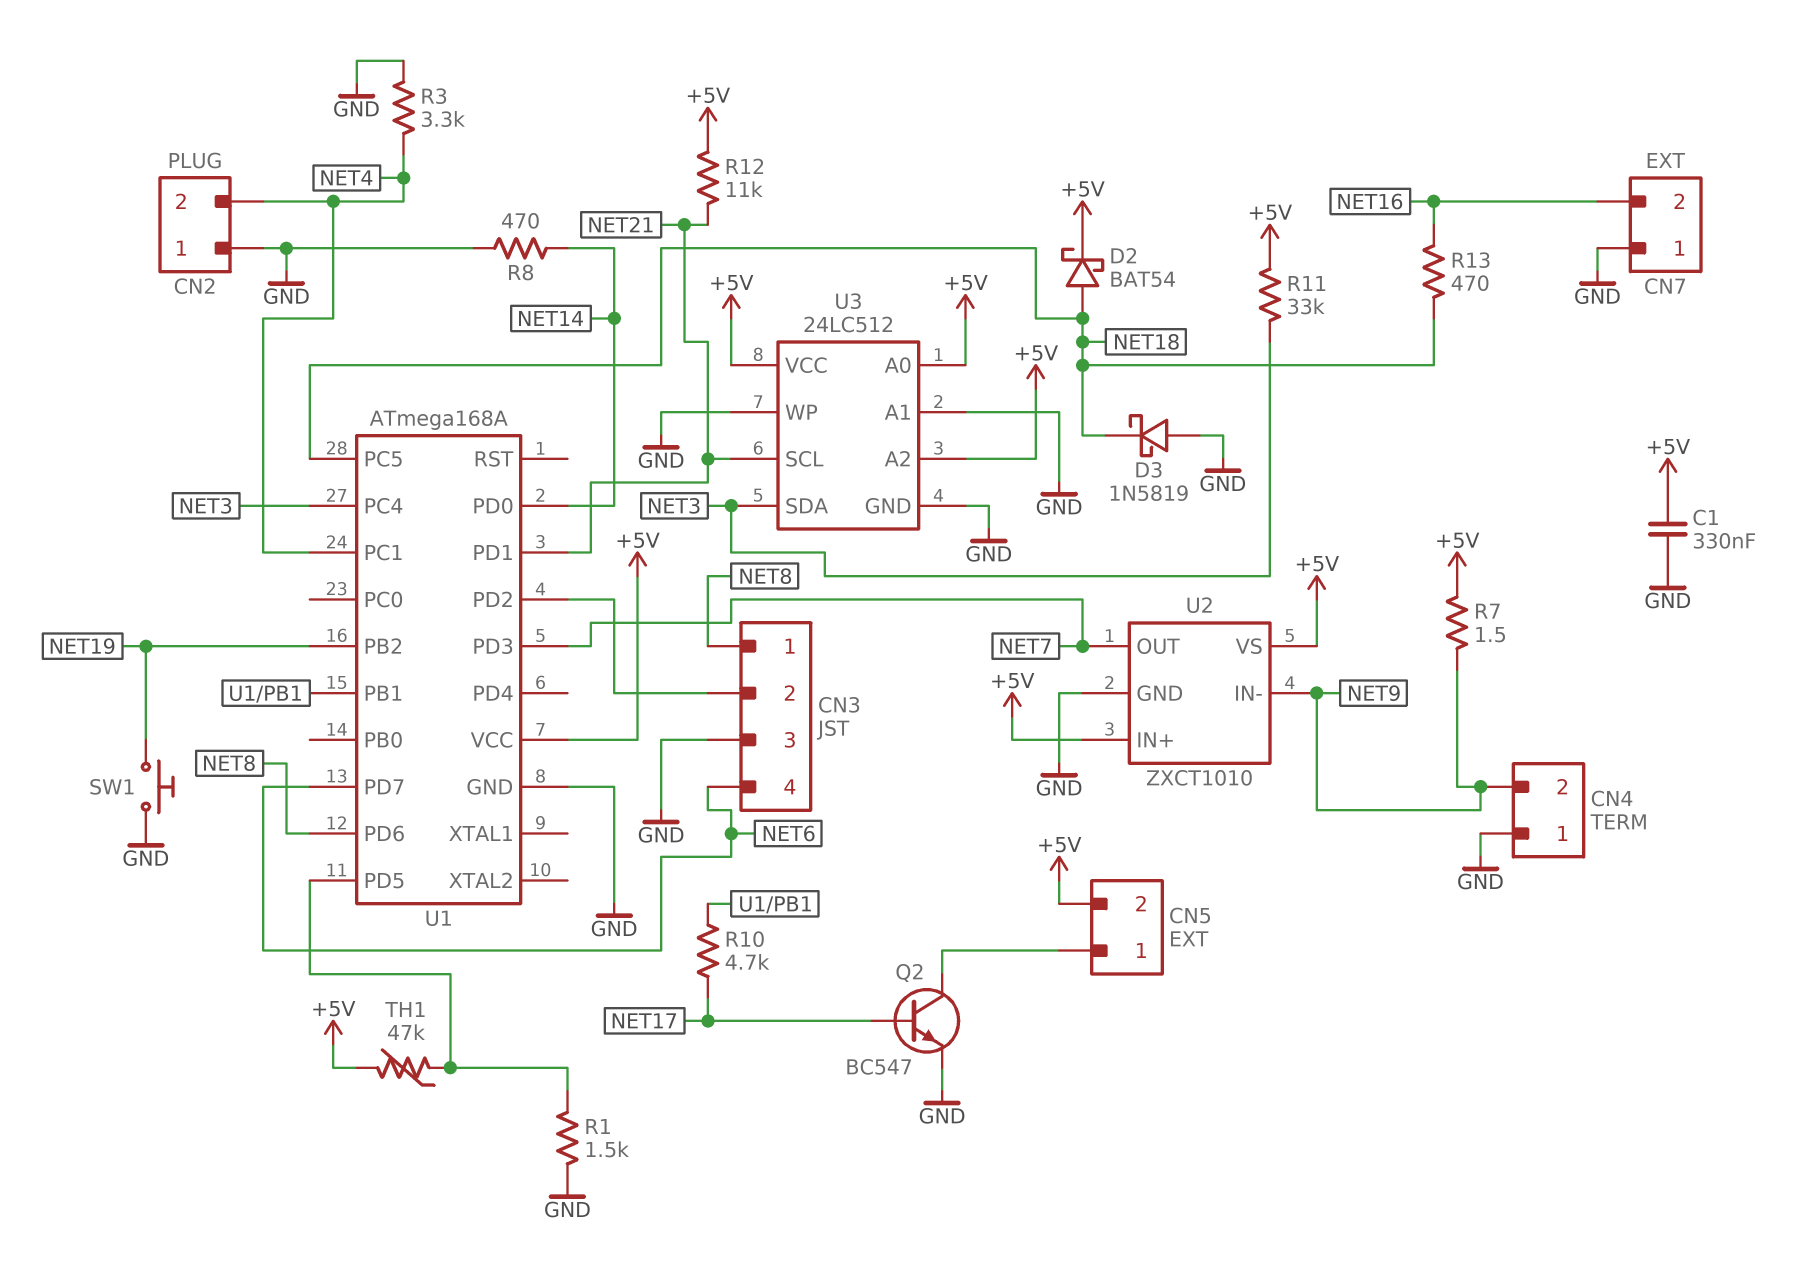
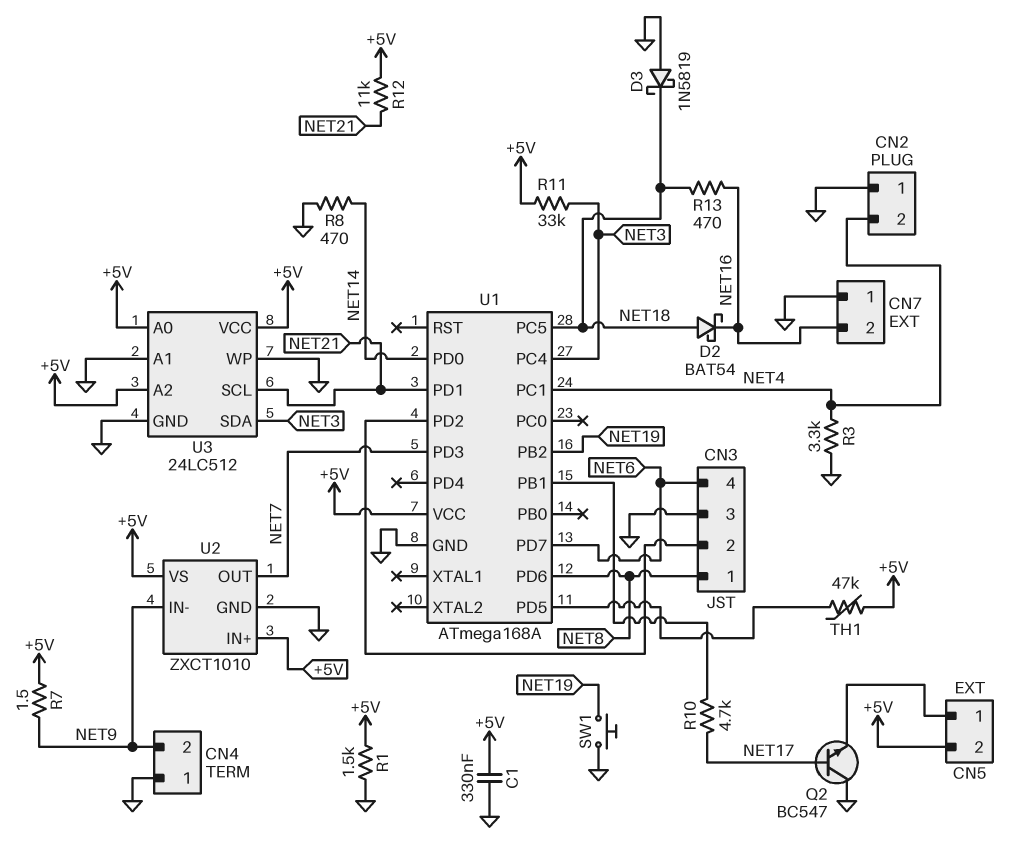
D2: schottky BAT54 (A NET18, K +5V) -> schottky BAT54 (A NET18, K NET16)
Q2: NPN BC547 (B NET17, C CN5/1, E GND) -> NPN BC547 (B NET17, C GND, E CN5/1)
R1: 1.5k (GND, U1/PD5) -> 1.5k (+5V, GND)

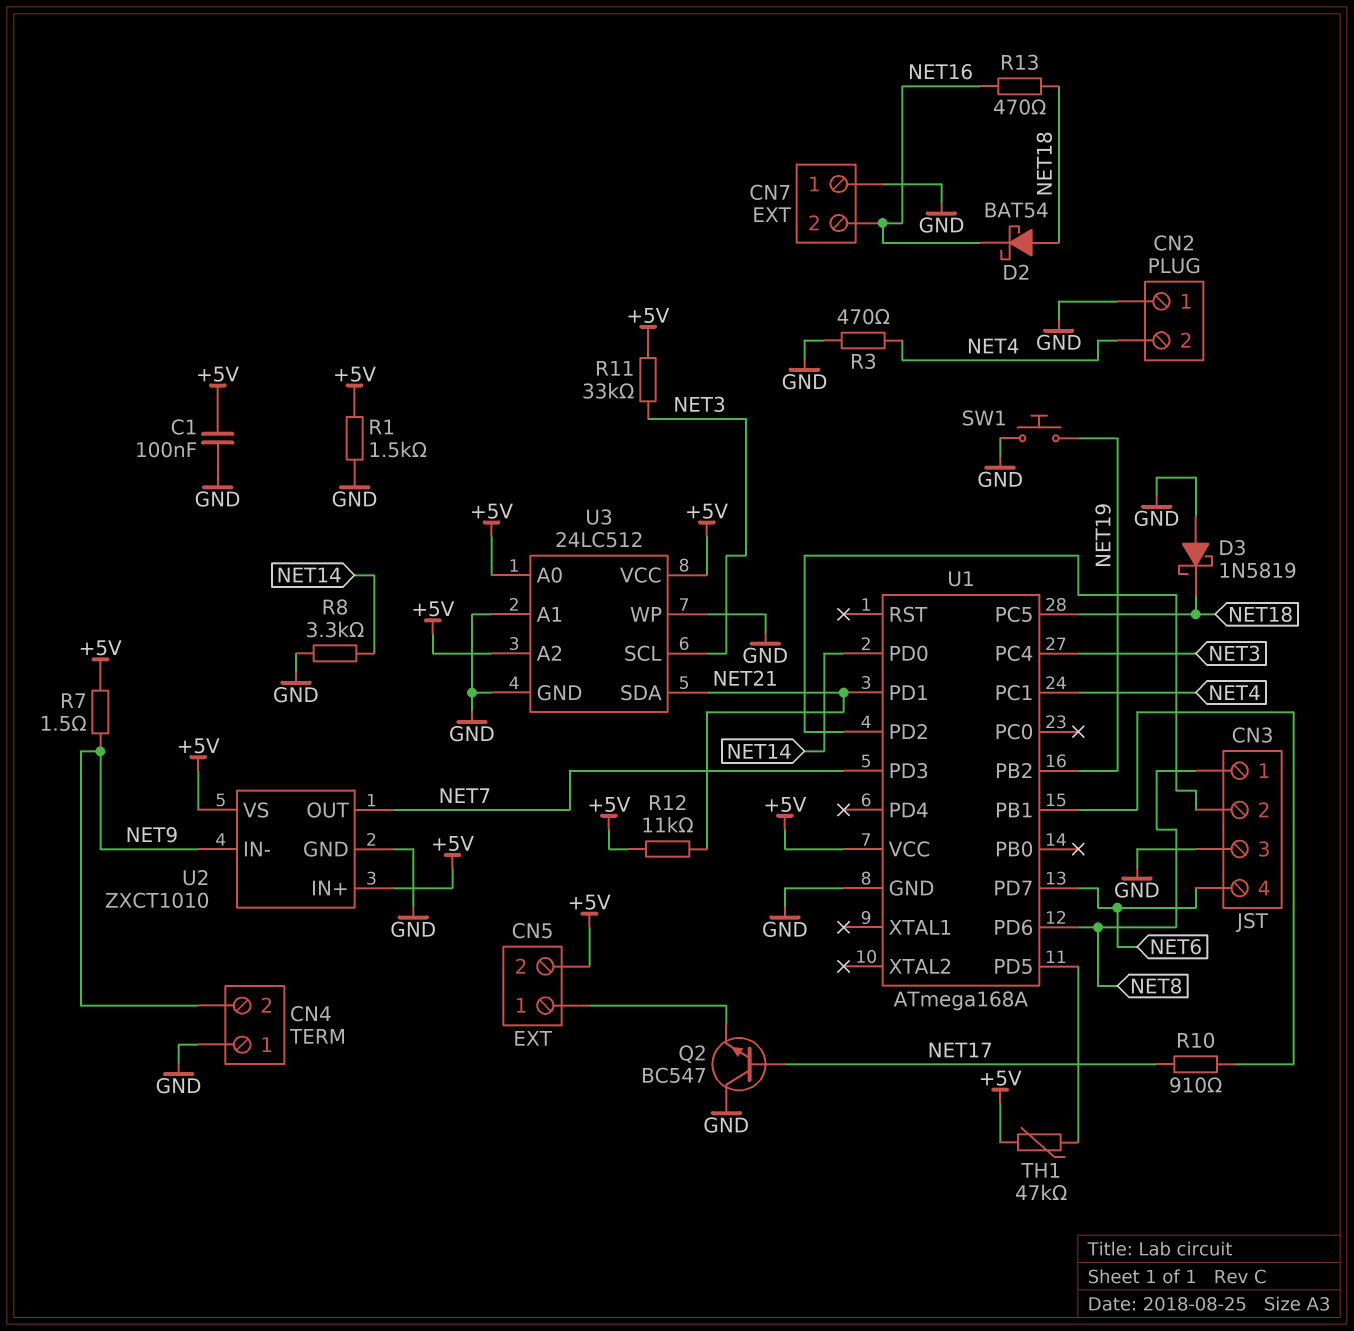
C1: 330nF (+5V, GND) -> 100nF (+5V, GND)
R3: 3.3k (GND, NET4) -> 470 (GND, NET4)
R8: 470 (GND, NET14) -> 3.3k (GND, NET14)
R10: 4.7k (NET17, U1/PB1) -> 910 (NET17, U1/PB1)
U3 pin SCL: NET21 -> NET3
U3 pin SDA: NET3 -> NET21

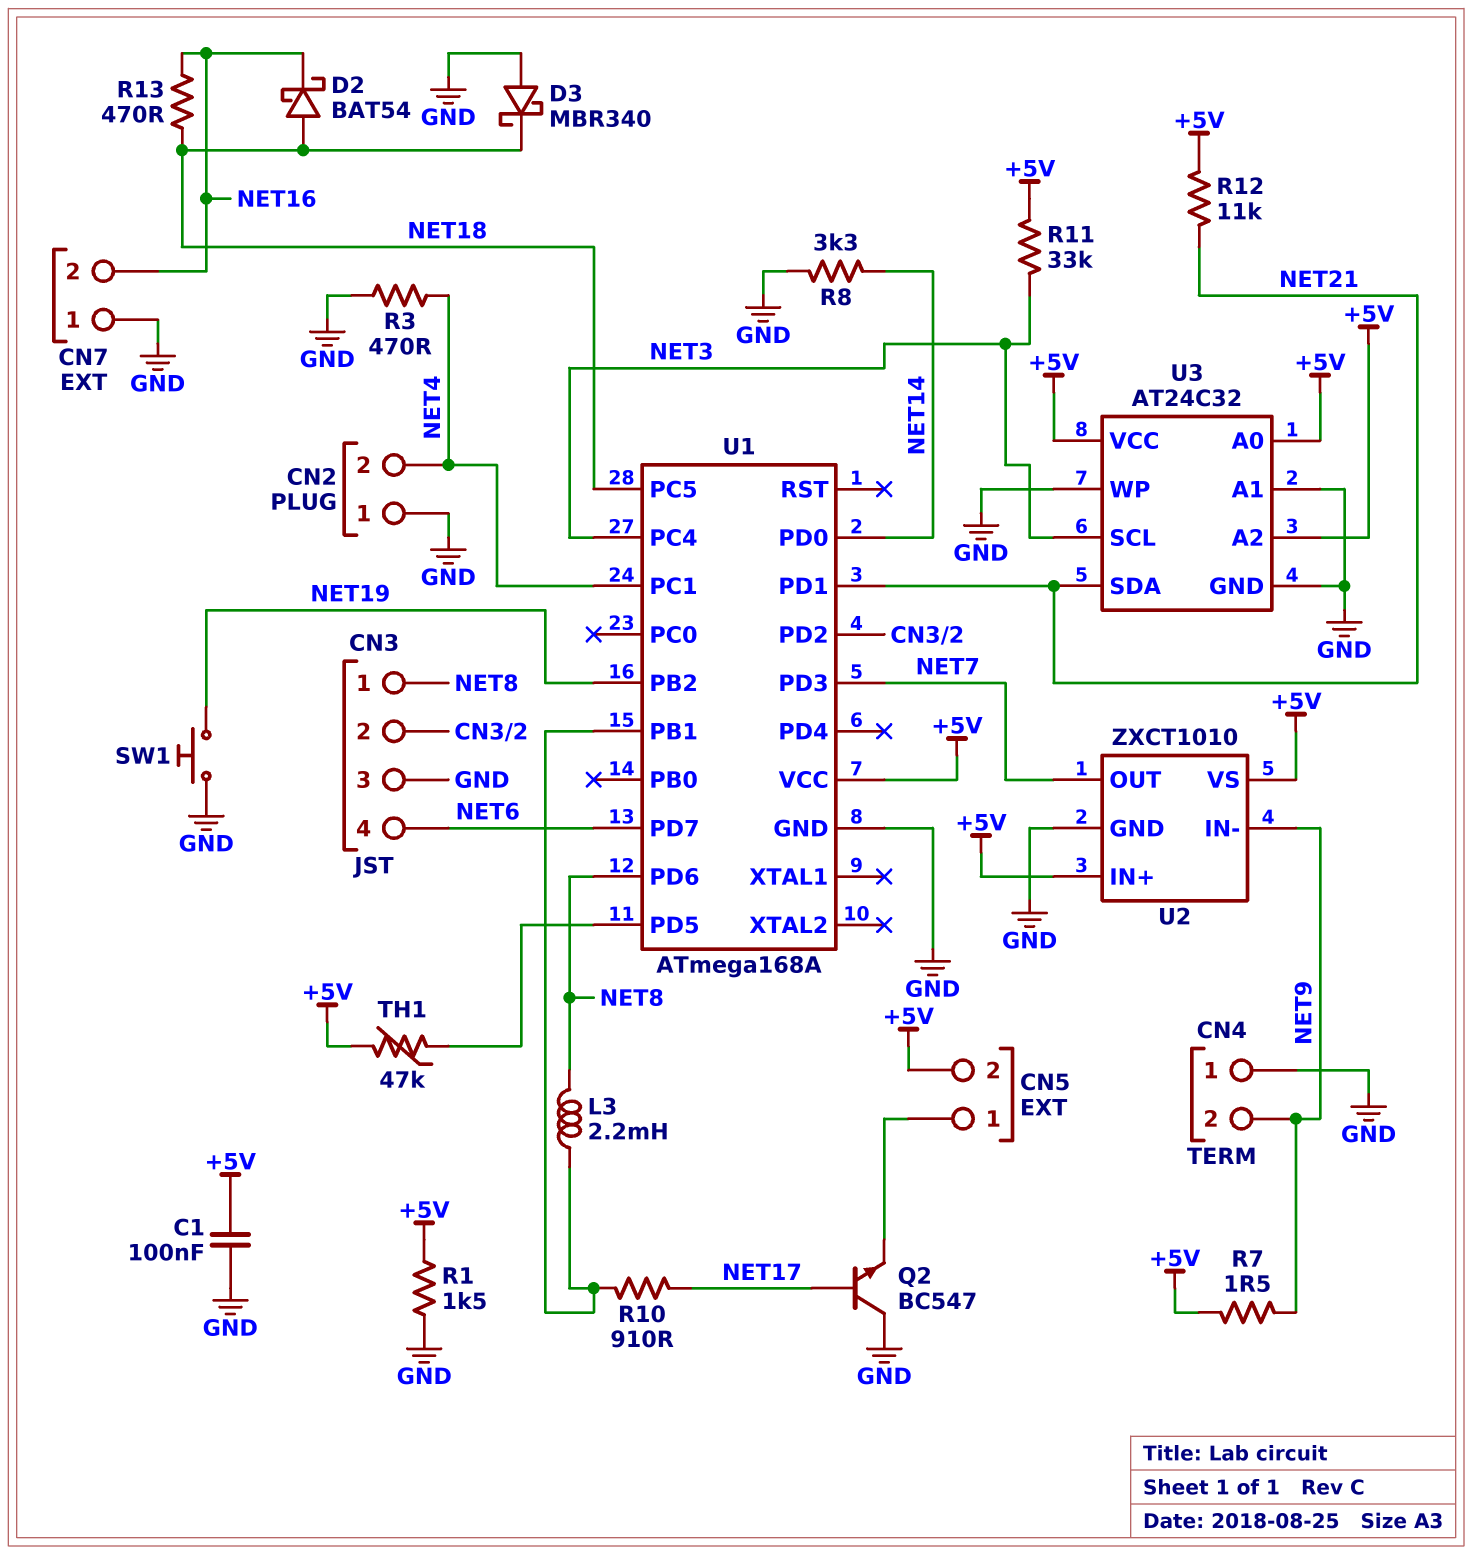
D3: schottky 1N5819 (A GND, K NET18) -> schottky MBR340 (A GND, K NET18)
L3: none -> 2.2mH (NET8, U1/PB1)
U3: 24LC512 -> AT24C32

